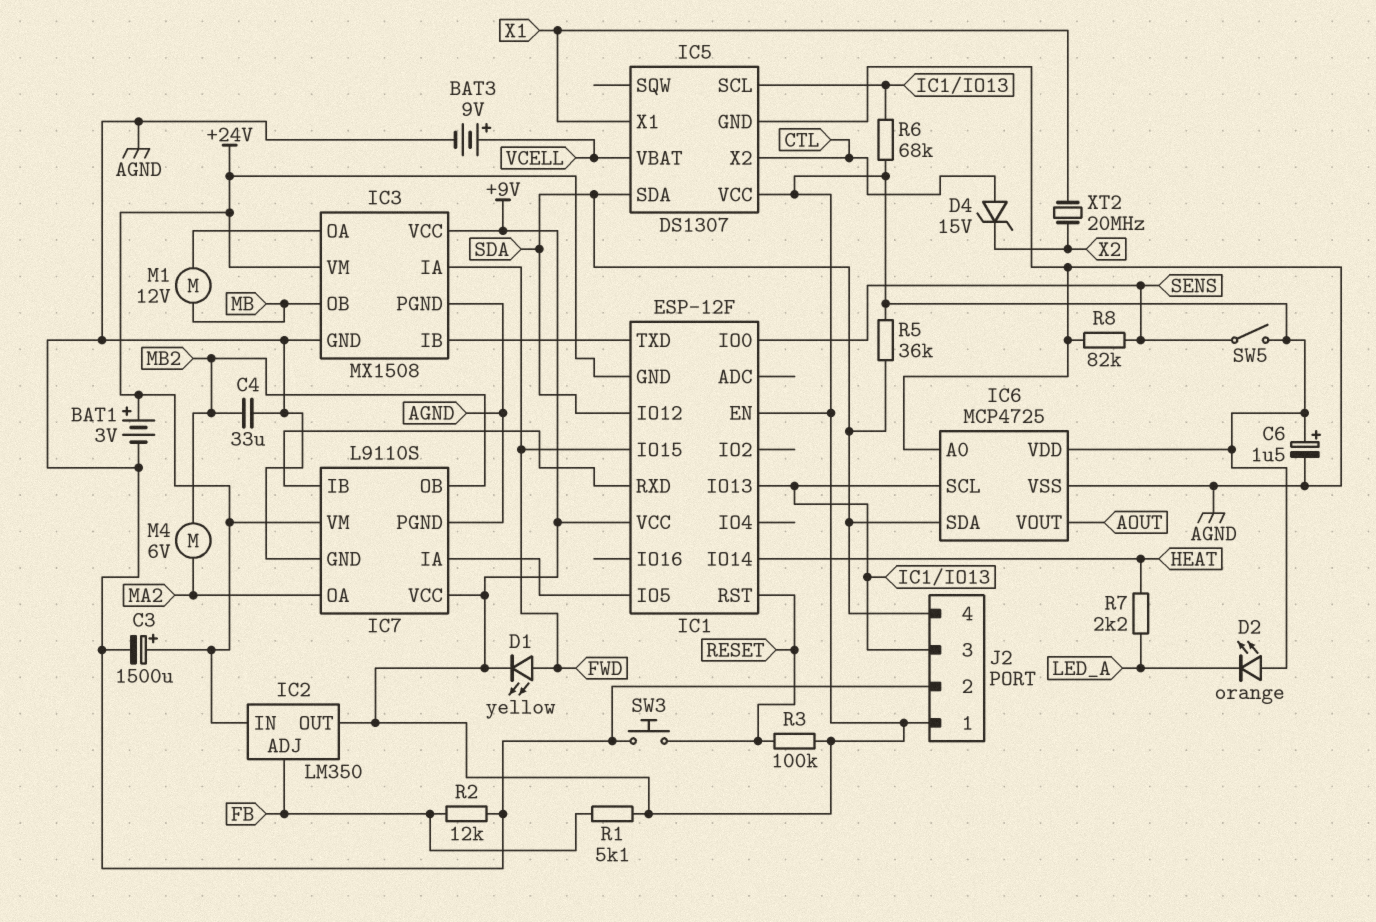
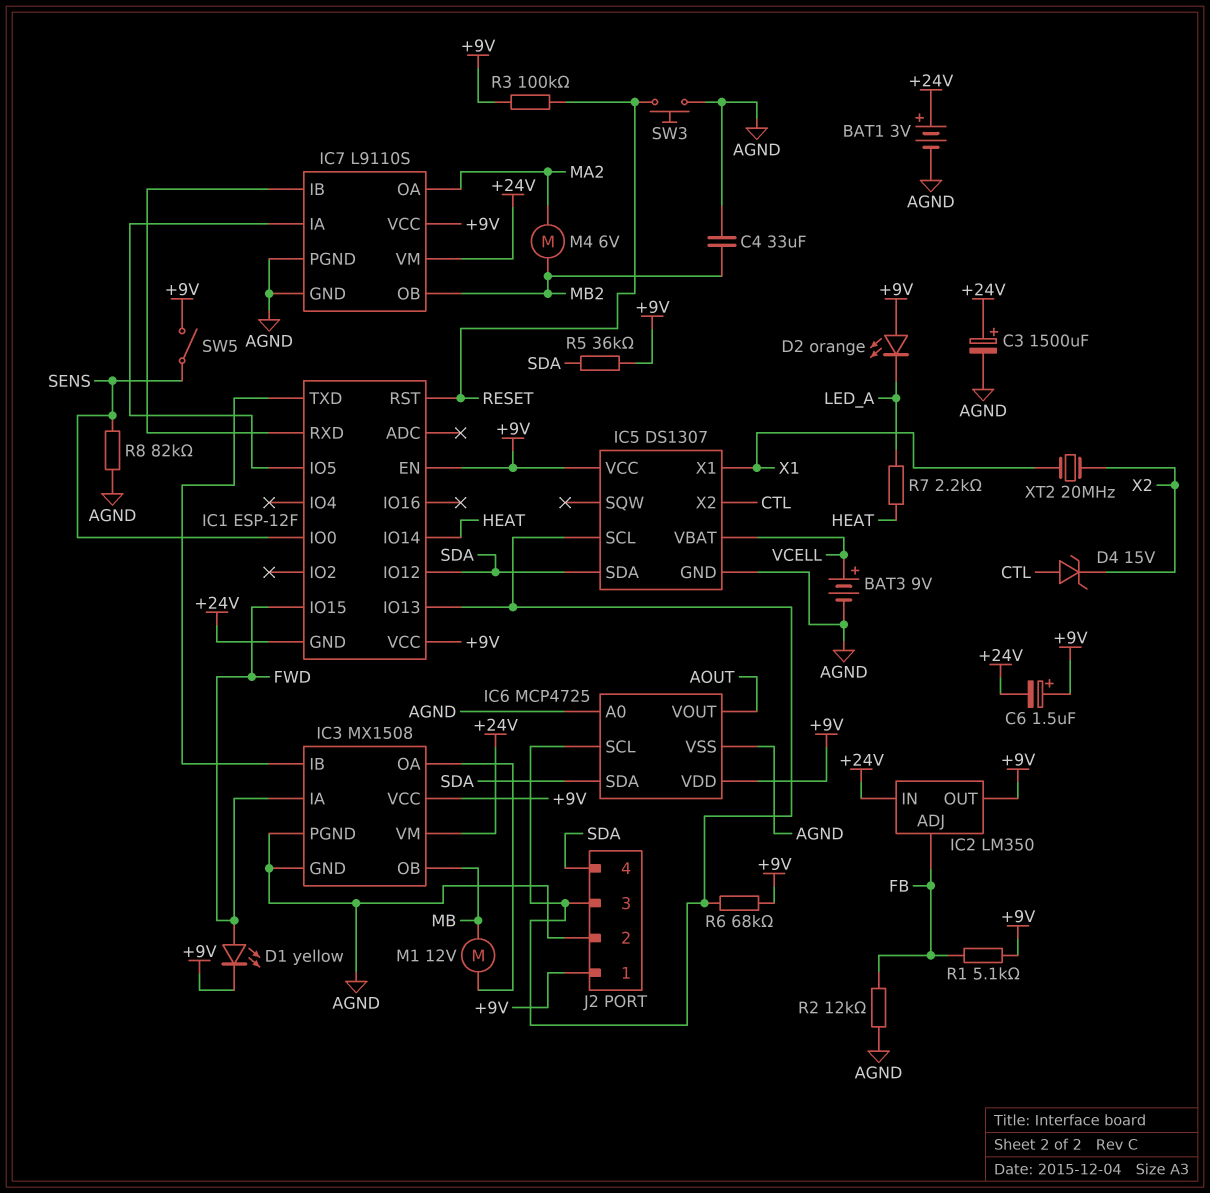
C6: 1.5uF (plus +9V, minus AGND) -> 1.5uF (plus +9V, minus +24V)

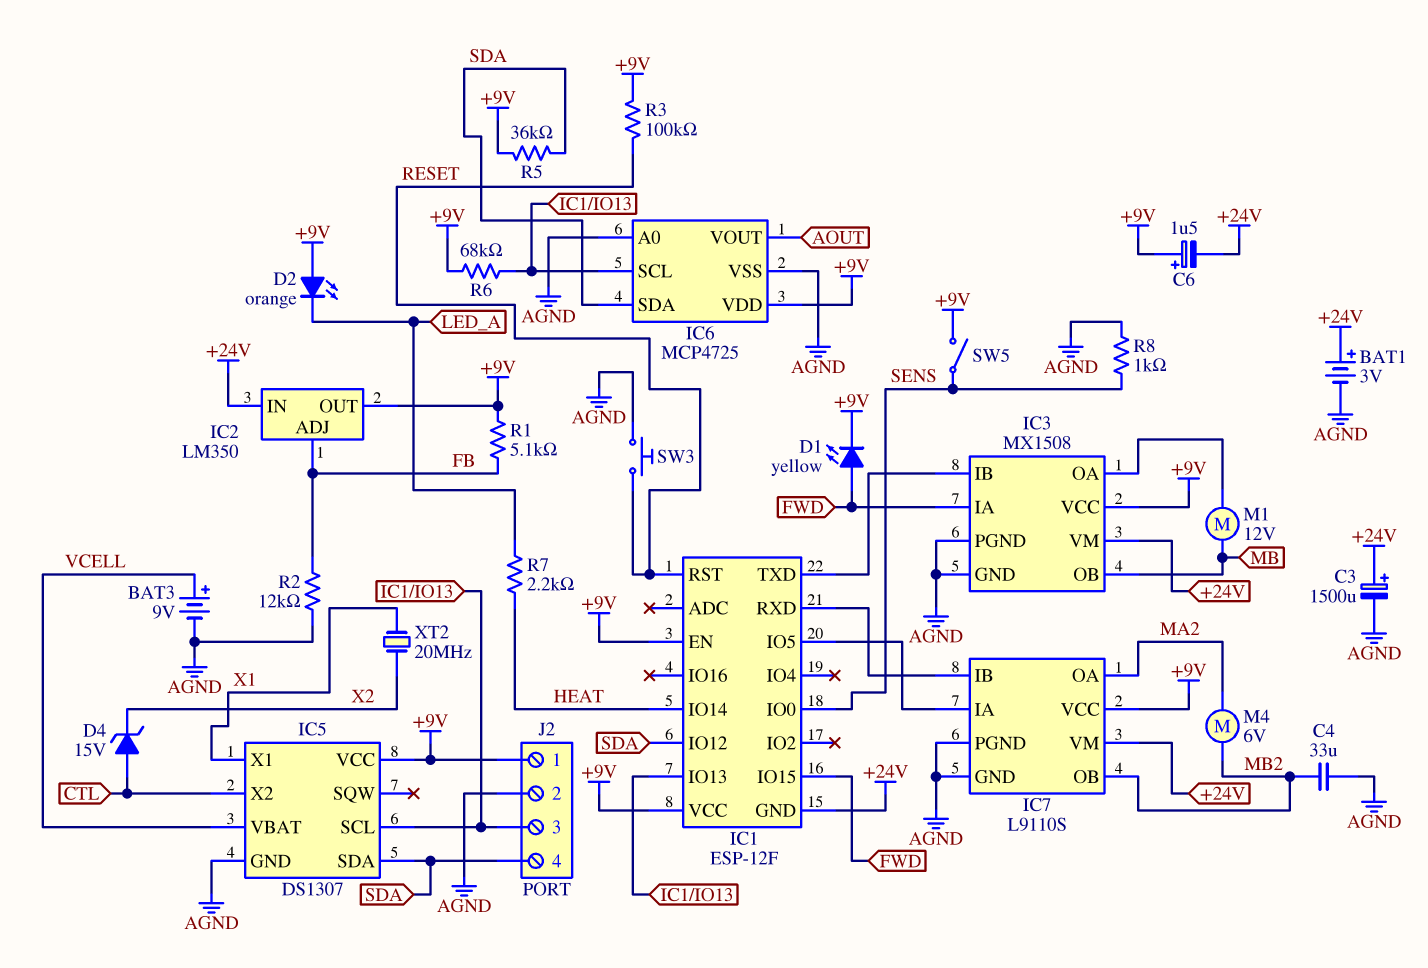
R8: 82k (AGND, SENS) -> 1k (AGND, SENS)

